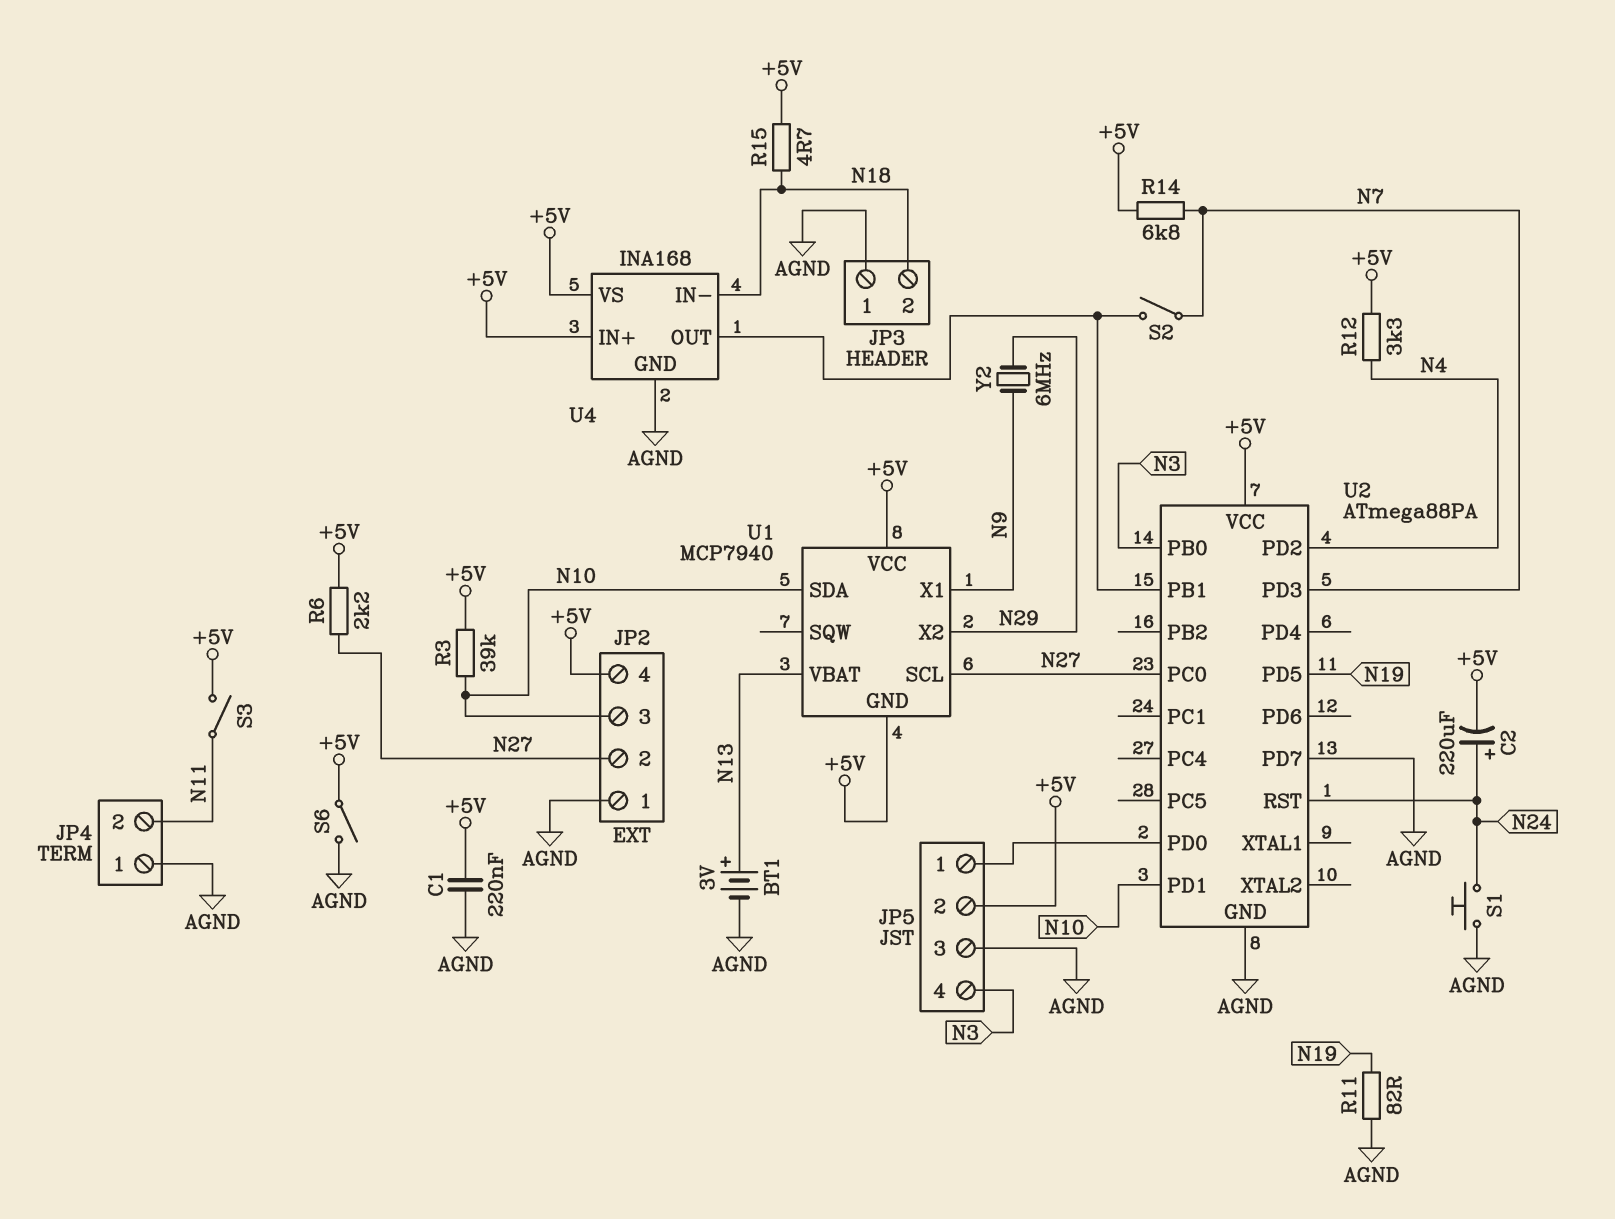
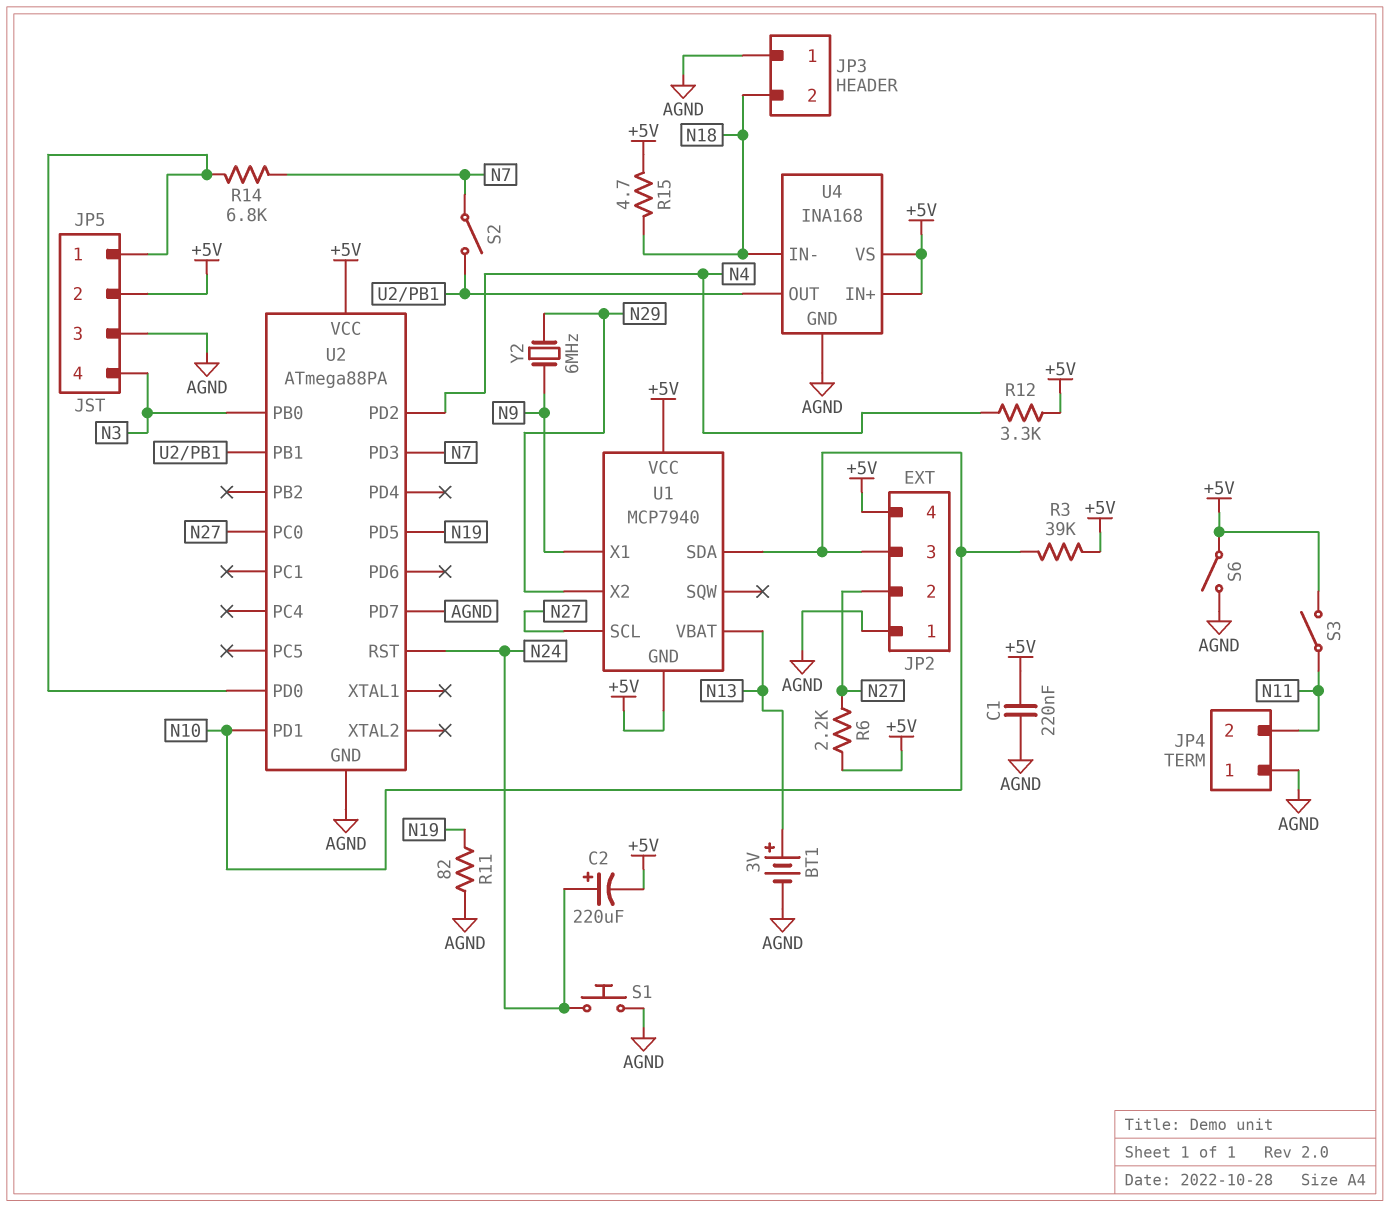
R14: 6.8k (+5V, N7) -> 6.8k (JP5/1, N7)

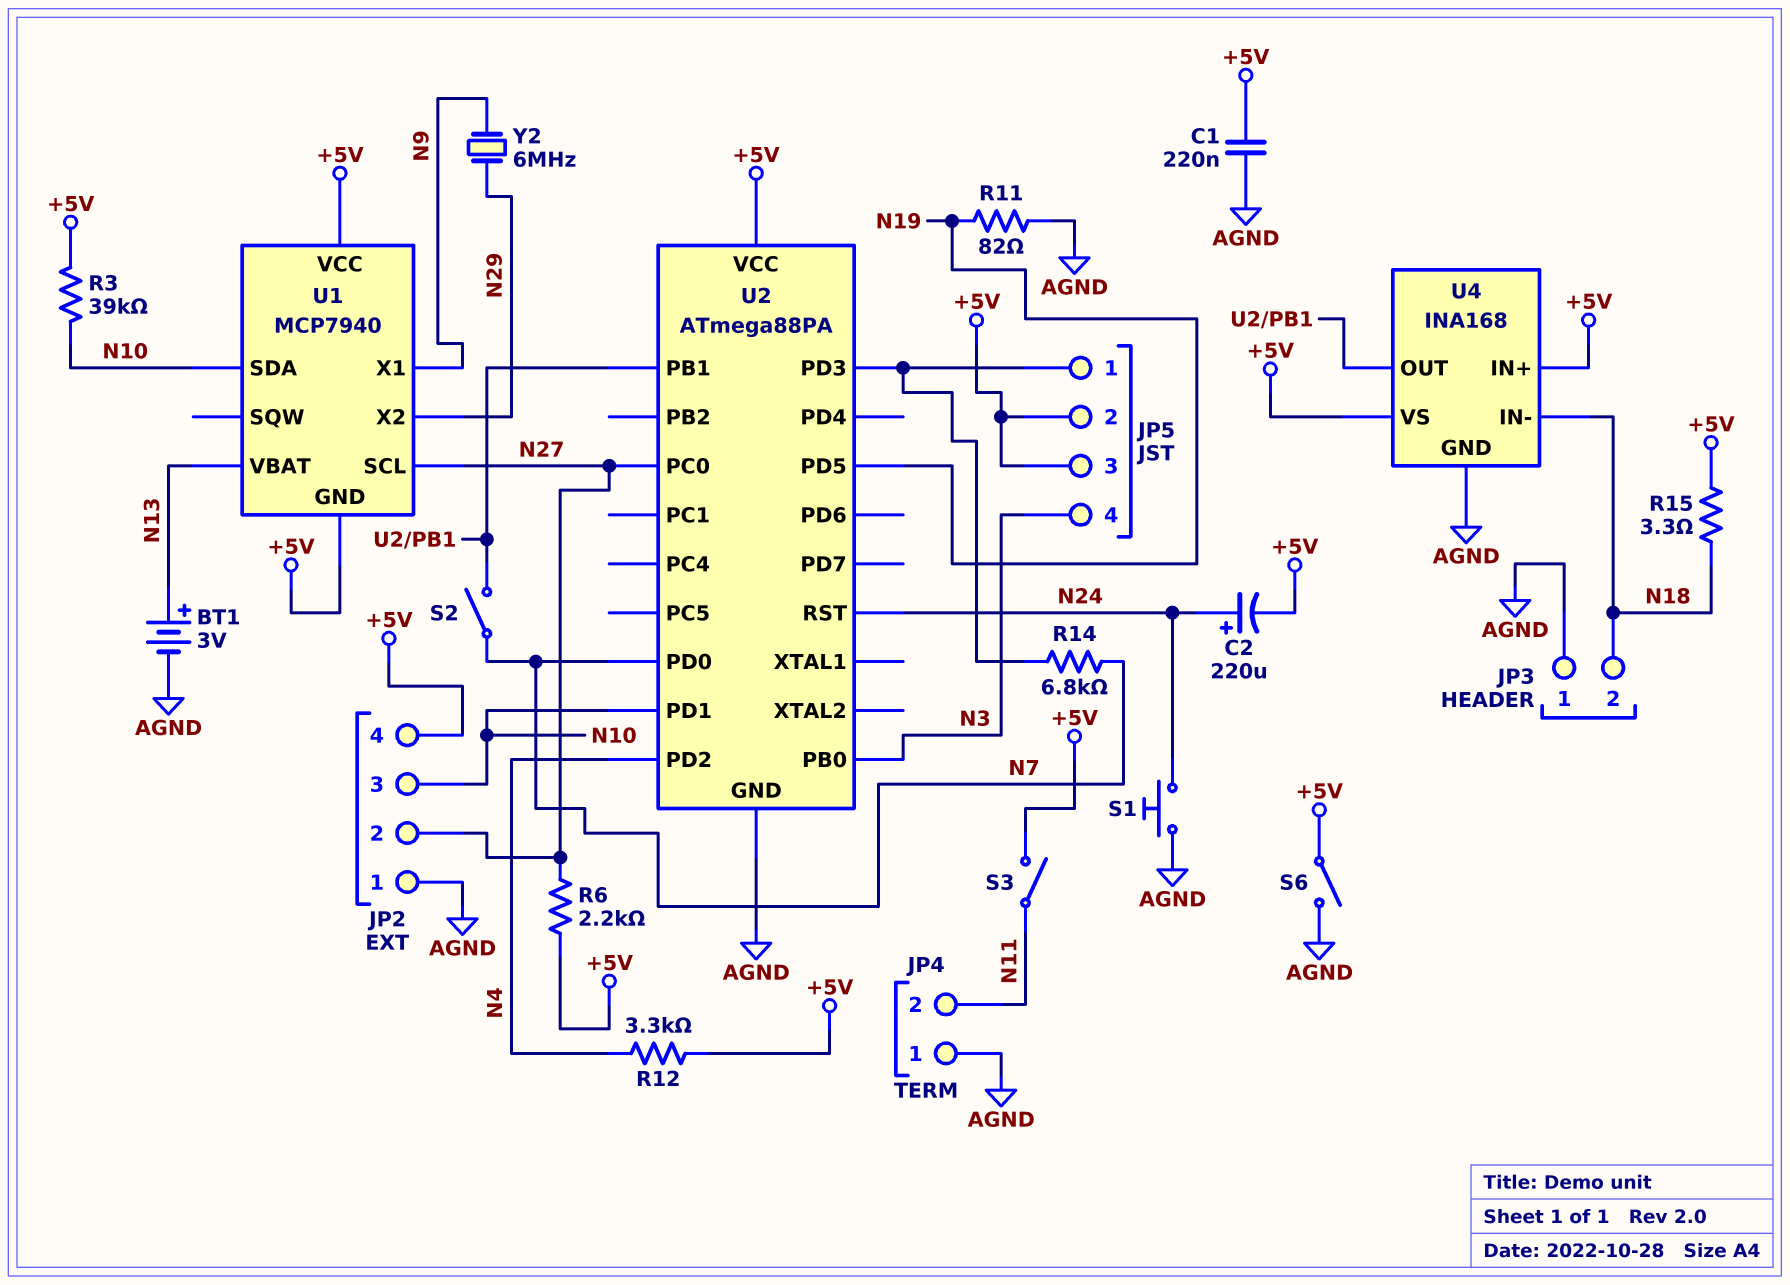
JP5 pin 3: AGND -> +5V
R15: 4.7 (+5V, N18) -> 3.3 (+5V, N18)
U2 pin PD0: JP5/1 -> N7
U2 pin PD3: N7 -> JP5/1
U2 pin PD7: AGND -> none

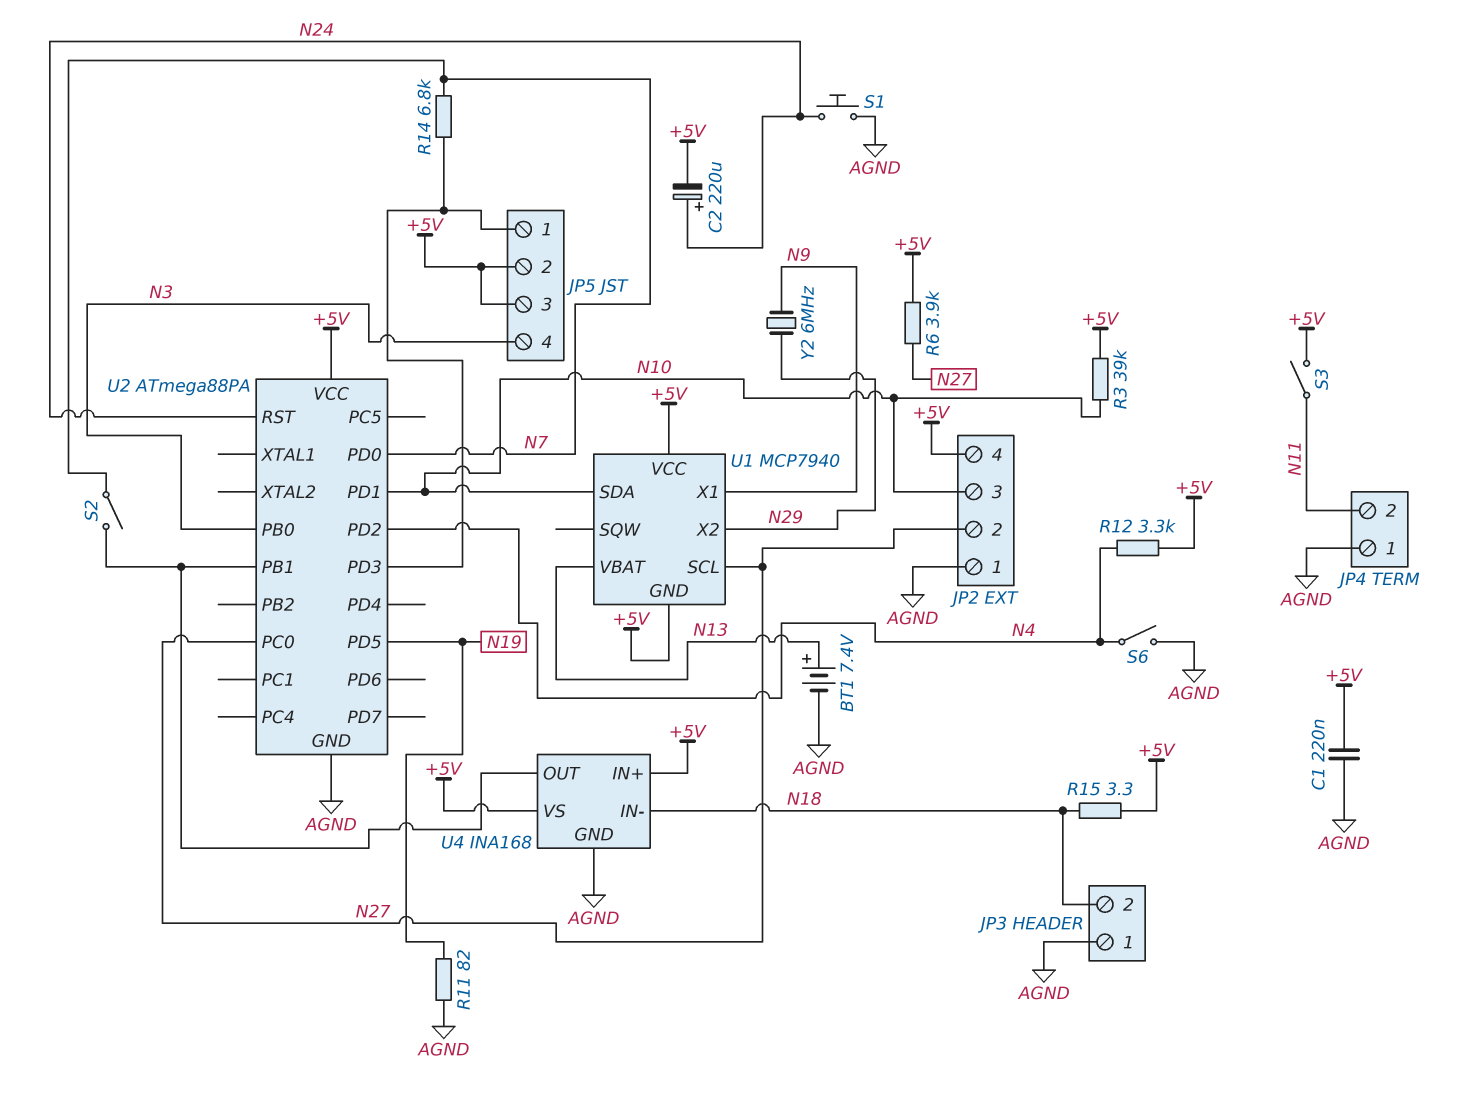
BT1: 3V (plus N13, minus AGND) -> 7.4V (plus N13, minus AGND)
R6: 2.2k (+5V, N27) -> 3.9k (+5V, N27)
S6: switch (+5V, AGND) -> switch (AGND, N4)

